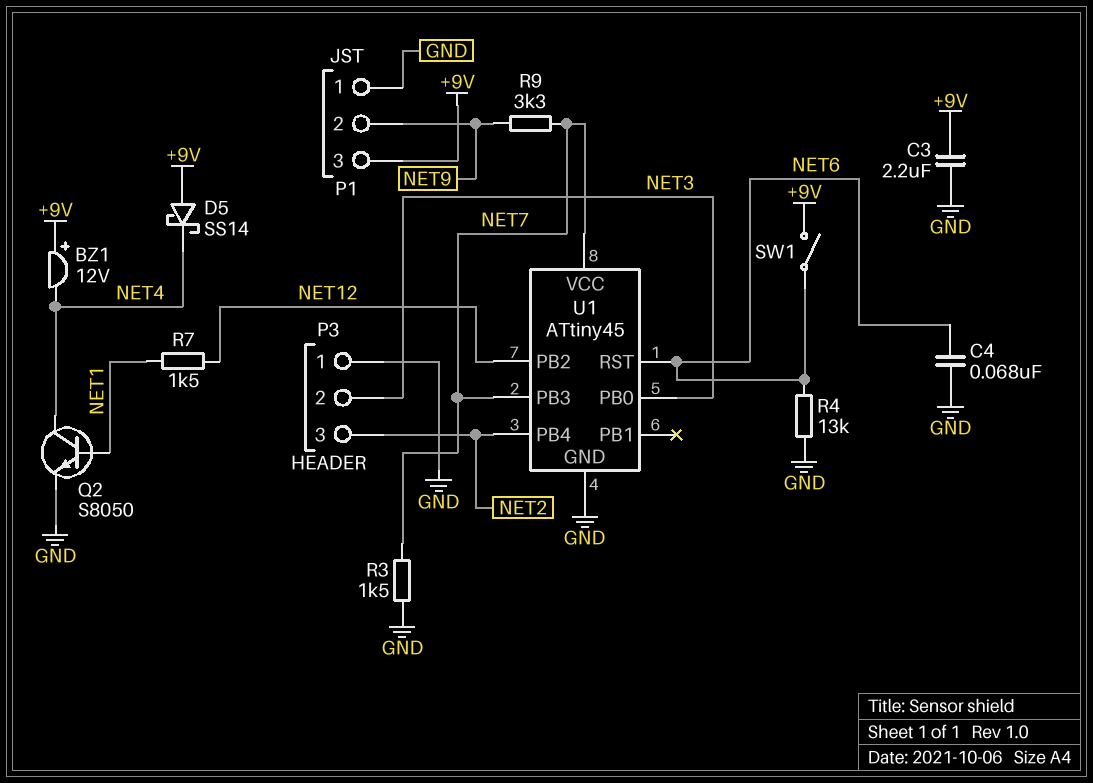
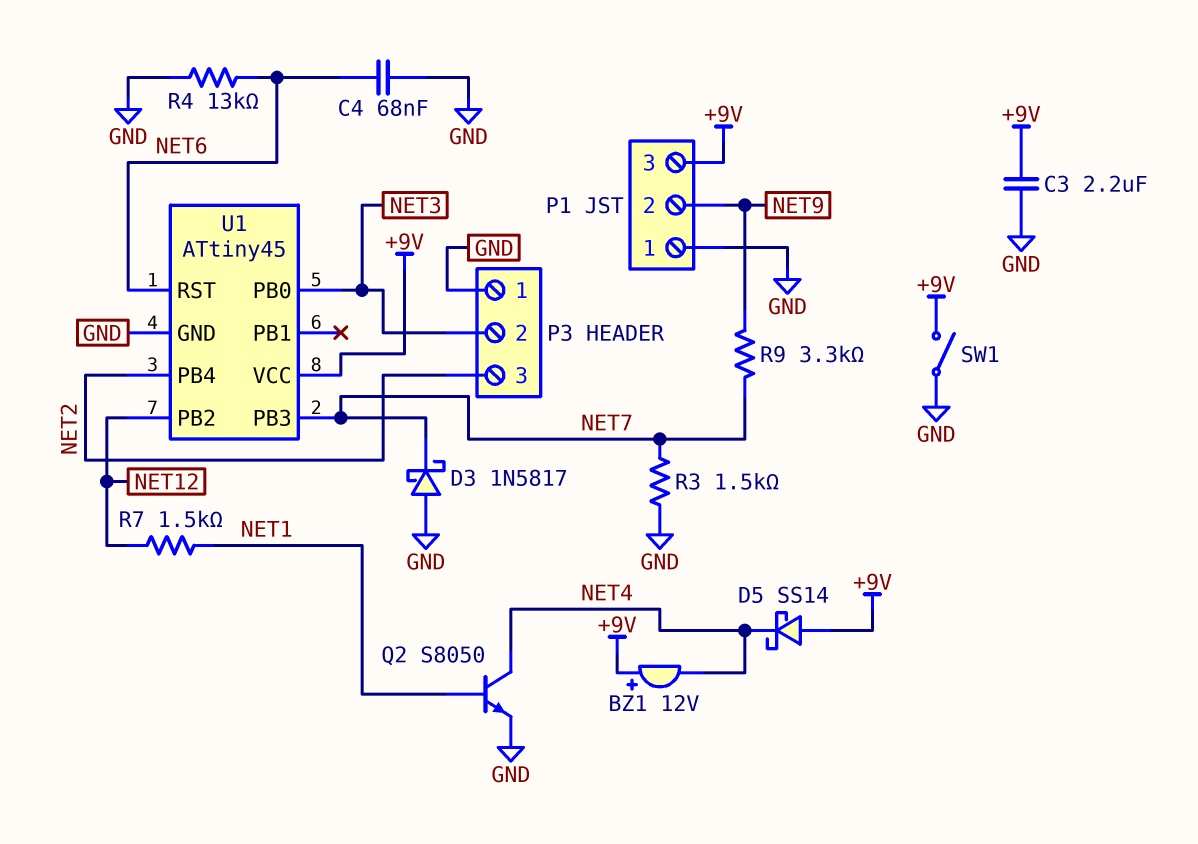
D3: none -> schottky 1N5817 (A GND, K NET7)
SW1: switch (+9V, NET6) -> switch (+9V, GND)
U1 pin VCC: NET7 -> +9V

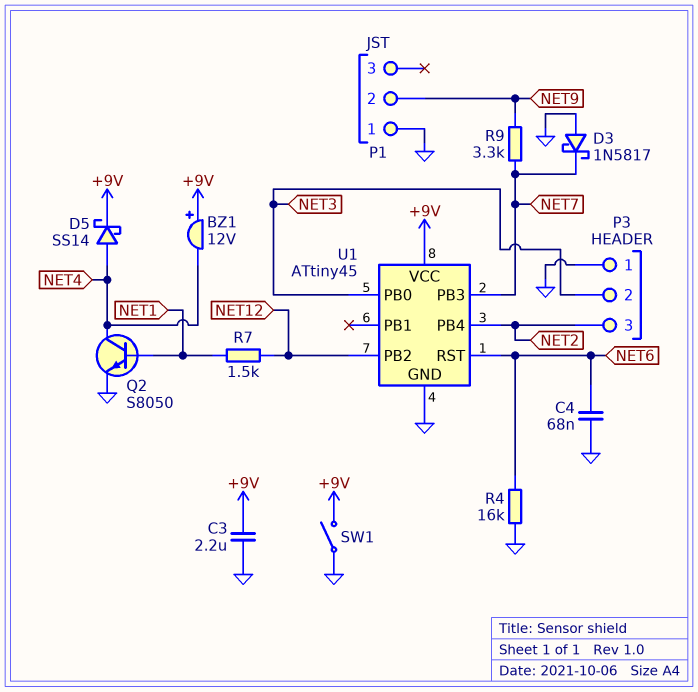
D5: schottky SS14 (A +9V, K NET4) -> schottky SS14 (A NET4, K +9V)
P1 pin 3: +9V -> none
R3: 1.5k (GND, NET7) -> none
R4: 13k (GND, NET6) -> 16k (GND, NET6)

